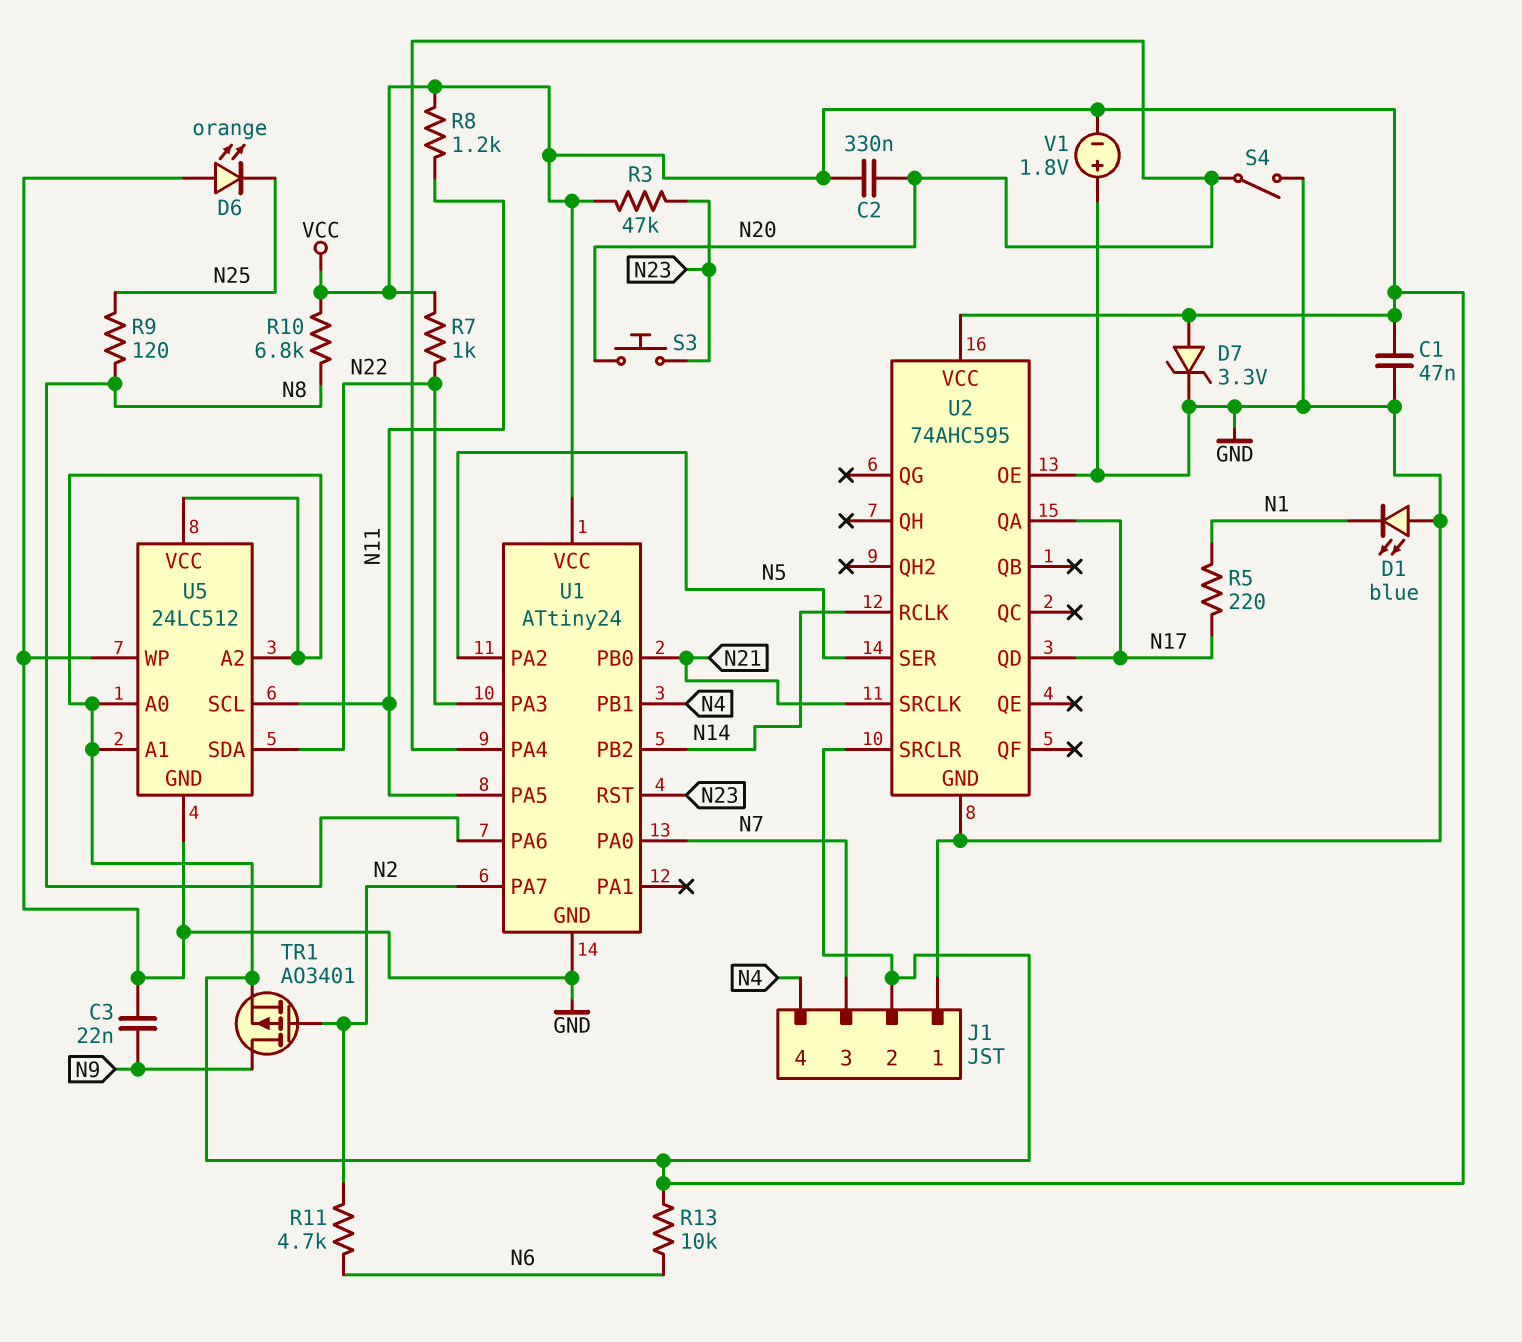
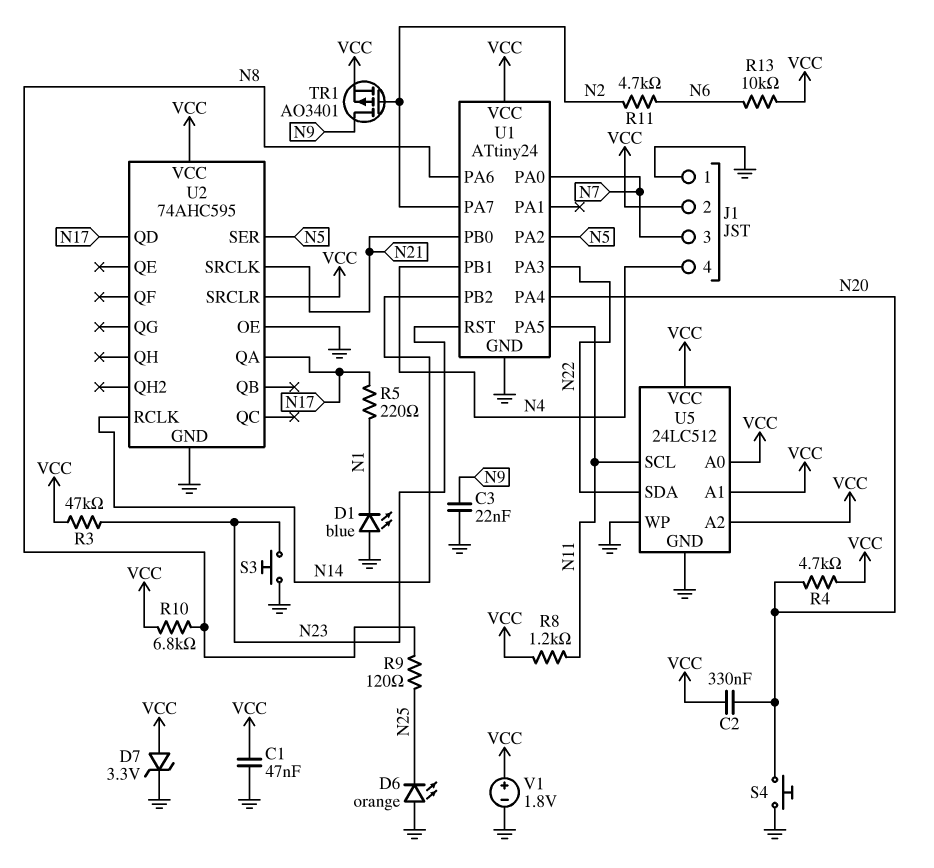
R4: none -> 4.7k (N20, VCC)
R7: 1k (N22, VCC) -> none
S3: button (N20, N23) -> button (GND, N23)
S4: switch (GND, N20) -> button (GND, N20)
V1: 1.8V (plus GND, minus VCC) -> 1.8V (plus VCC, minus GND)

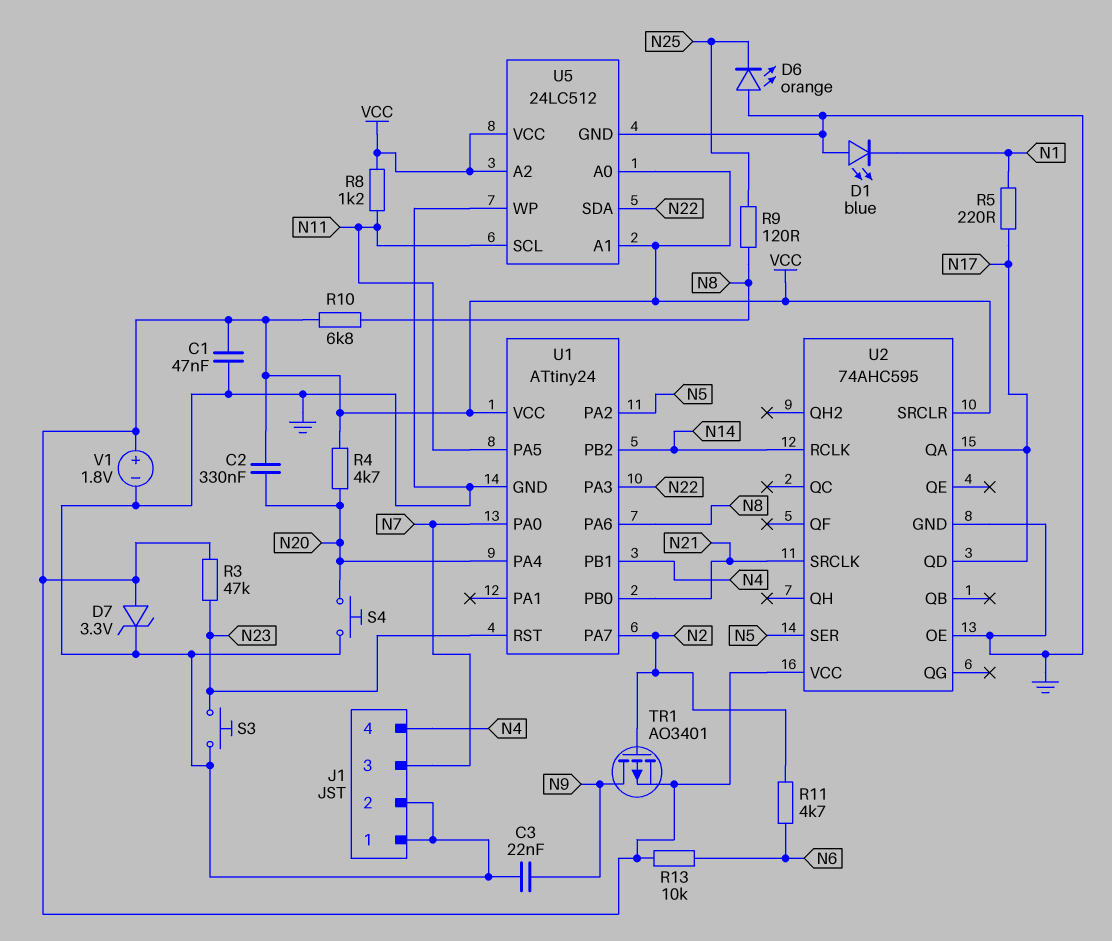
J1 pin 2: VCC -> GND

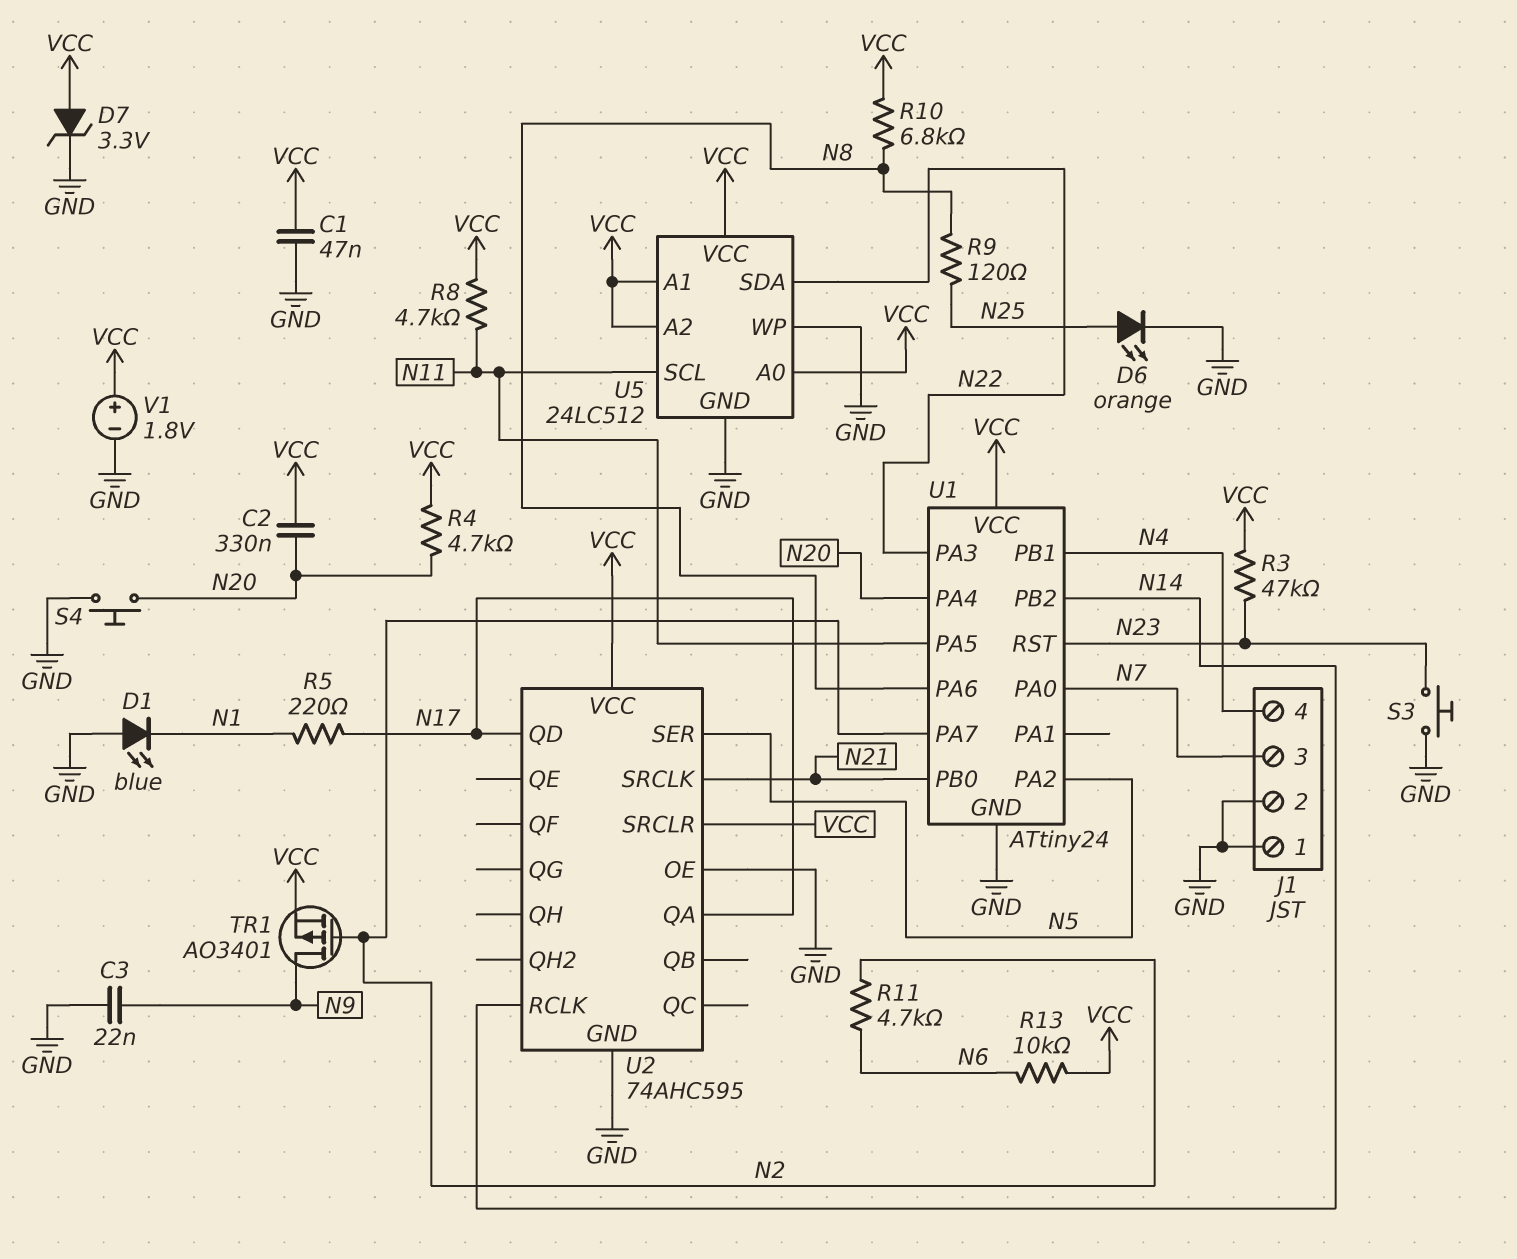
D6: LED orange (A GND, K N25) -> LED orange (A N25, K GND)
R8: 1.2k (N11, VCC) -> 4.7k (N11, VCC)

